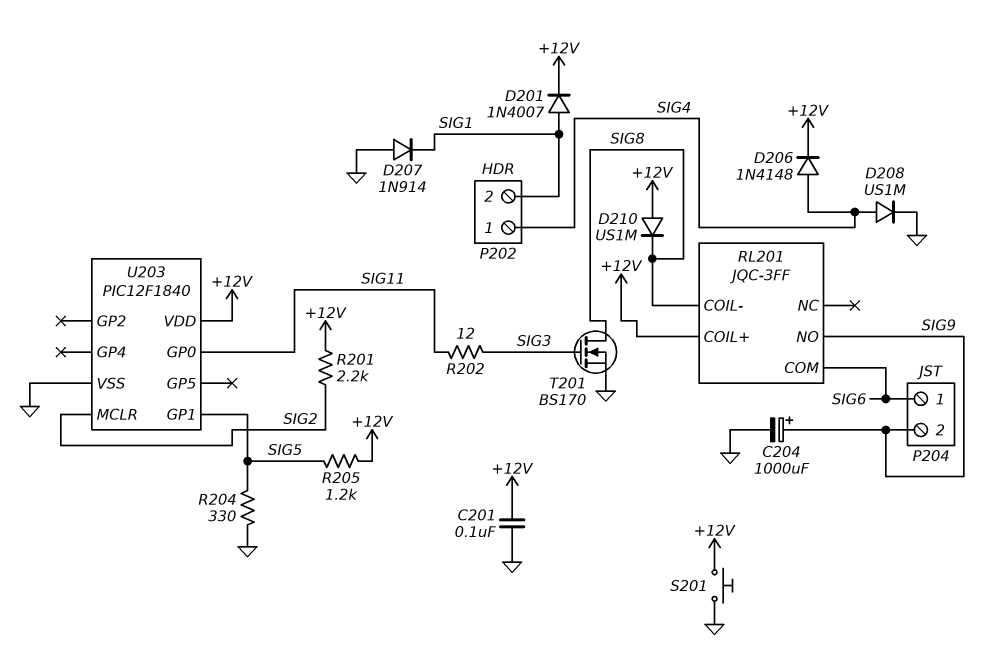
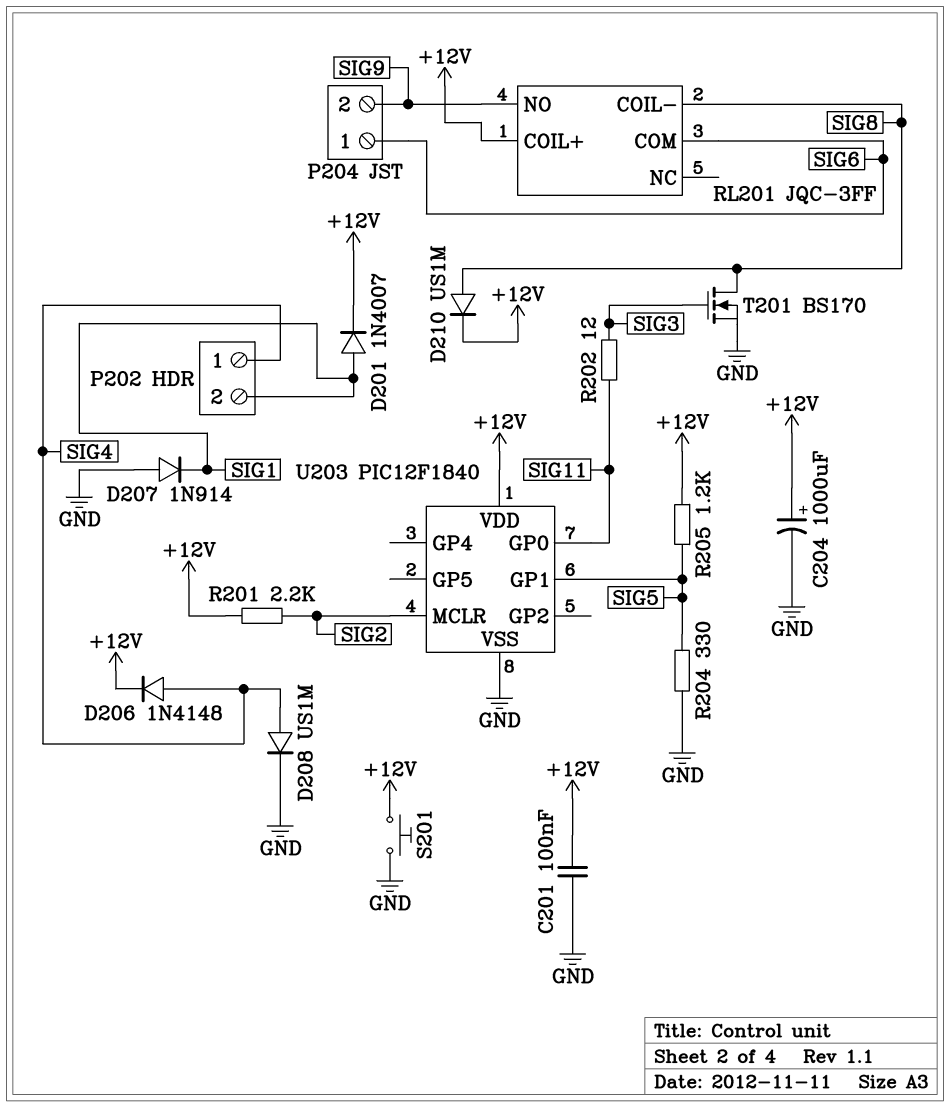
C204: 1000uF (plus SIG9, minus GND) -> 1000uF (plus +12V, minus GND)
D210: diode US1M (A +12V, K SIG8) -> diode US1M (A SIG8, K +12V)

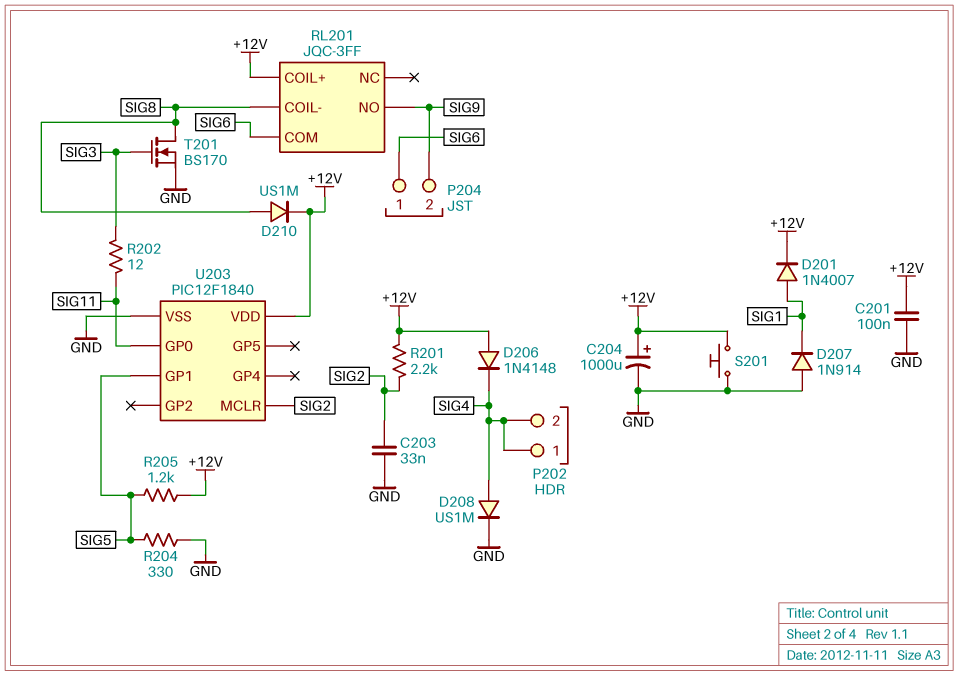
C203: none -> 33nF (GND, SIG2)
D206: diode 1N4148 (A SIG4, K +12V) -> diode 1N4148 (A +12V, K SIG4)
P202 pin 2: SIG1 -> SIG4

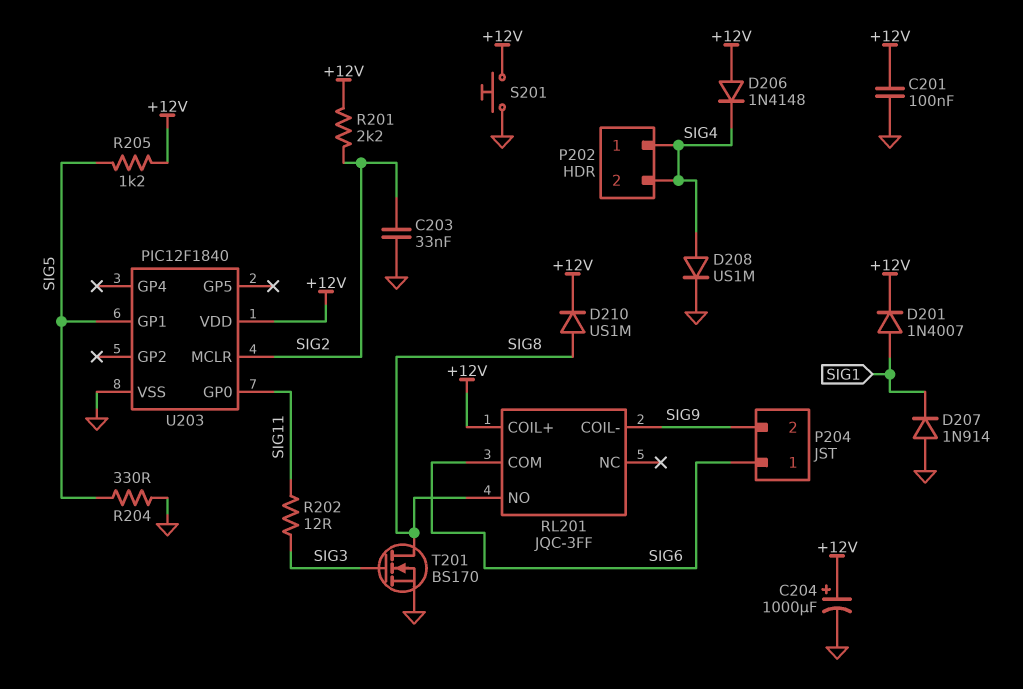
RL201 pin COIL-: SIG8 -> SIG9
RL201 pin NO: SIG9 -> SIG8

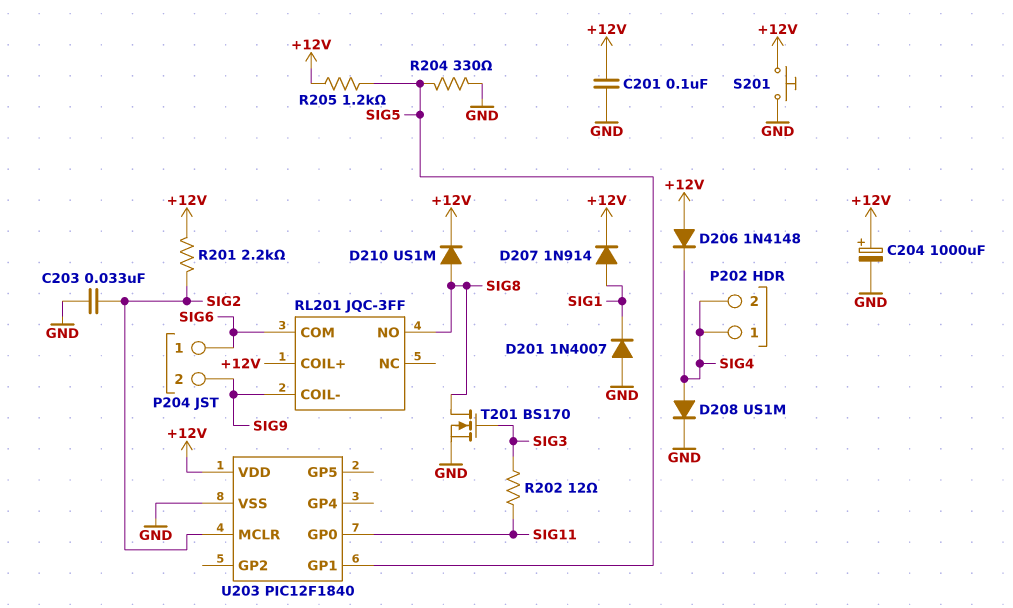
D201: diode 1N4007 (A SIG1, K +12V) -> diode 1N4007 (A GND, K SIG1)
D207: diode 1N914 (A GND, K SIG1) -> diode 1N914 (A SIG1, K +12V)

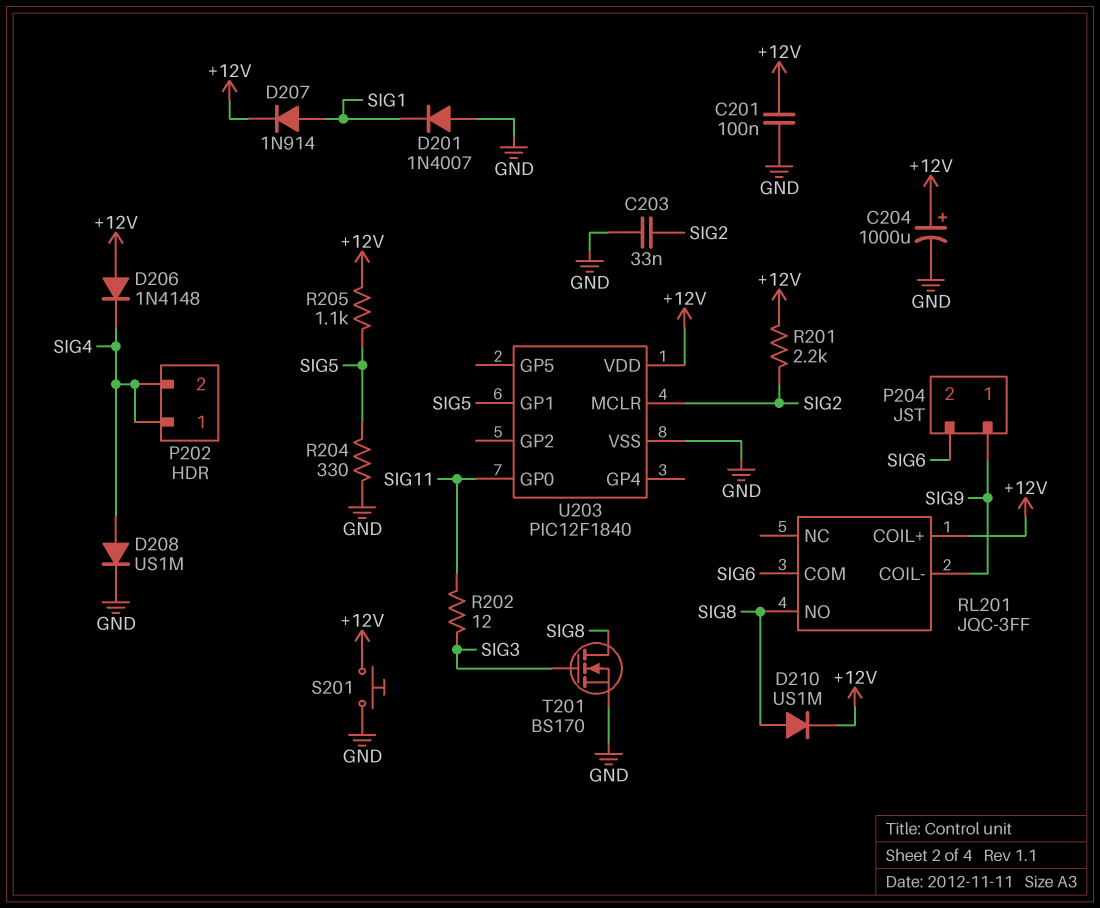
P204 pin 1: SIG6 -> SIG9
P204 pin 2: SIG9 -> SIG6
R205: 1.2k (+12V, SIG5) -> 1.1k (+12V, SIG5)

